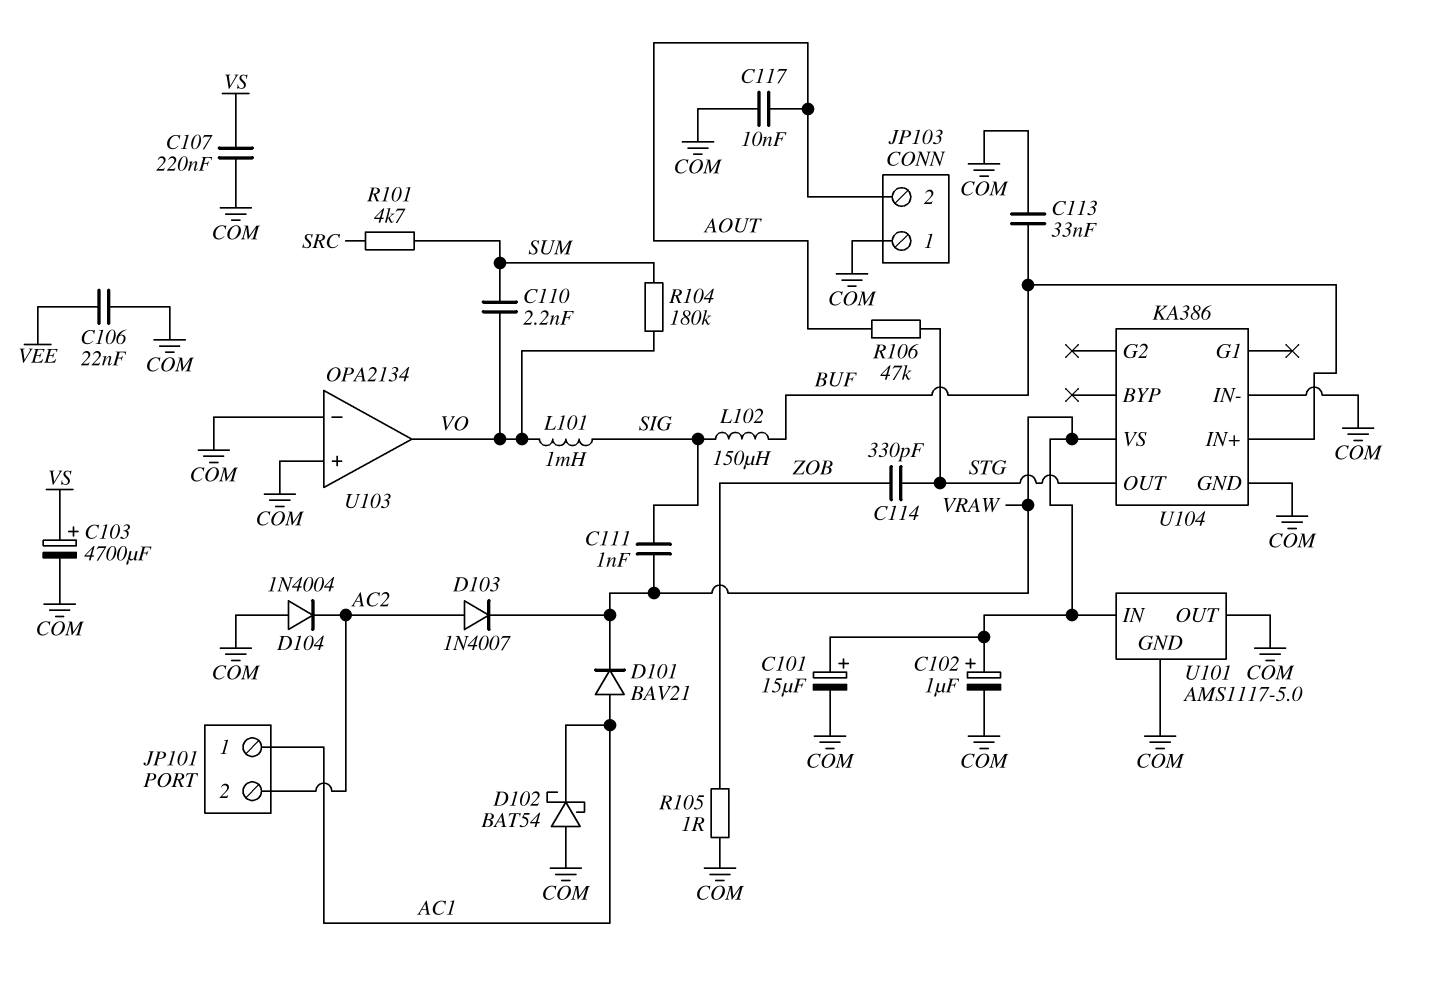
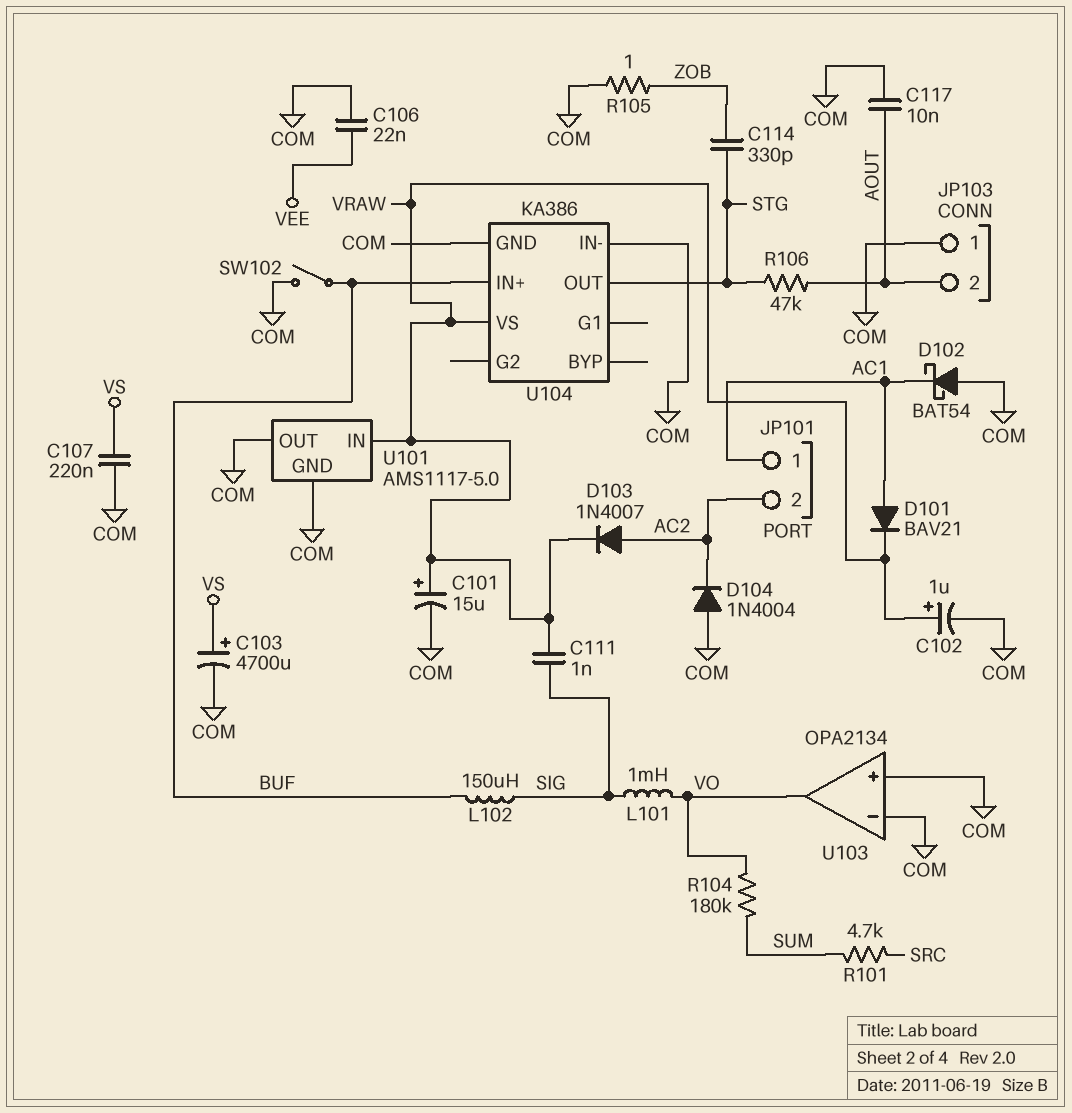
C110: 2.2nF (SUM, VO) -> none
C113: 33nF (BUF, COM) -> none
SW102: none -> switch (BUF, COM)

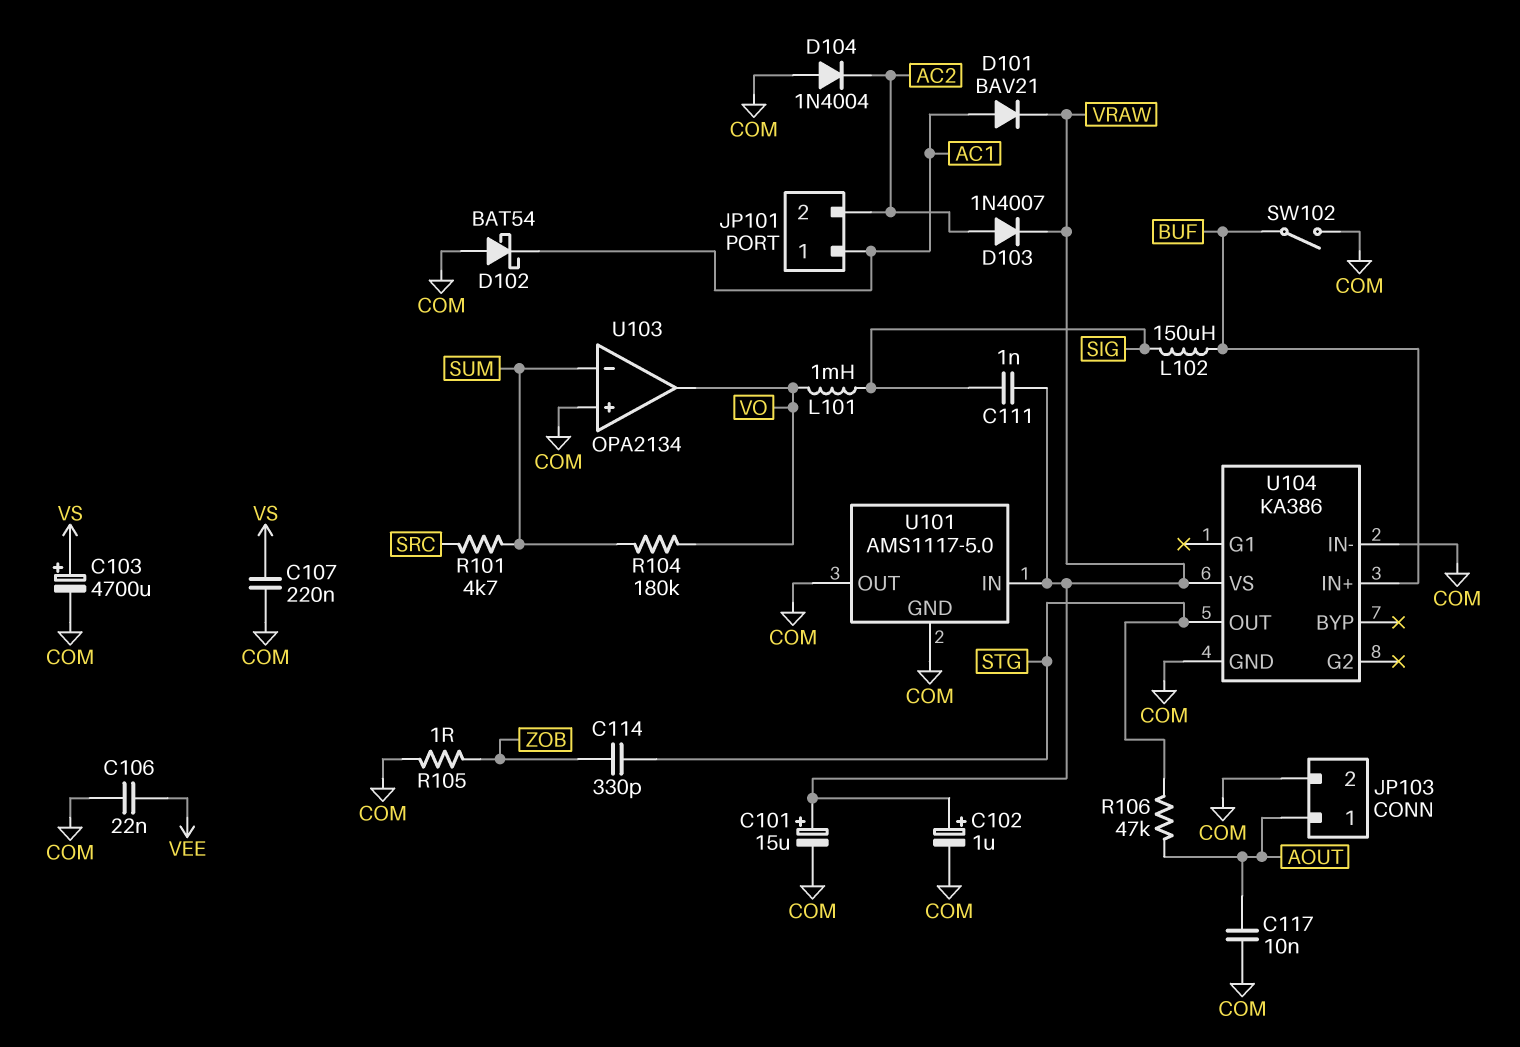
JP103 pin 1: COM -> AOUT
JP103 pin 2: AOUT -> COM
U103 pin in-: COM -> SUM

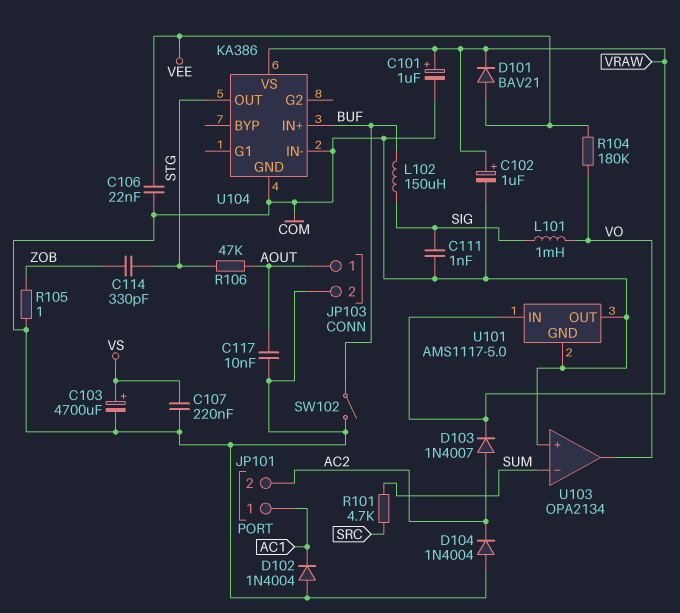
C101: 15uF (plus VRAW, minus COM) -> 1uF (plus VRAW, minus COM)
C111: 1nF (SIG, VRAW) -> 1nF (COM, SIG)
D101: diode BAV21 (A AC1, K VRAW) -> diode BAV21 (A VEE, K VRAW)
D102: schottky BAT54 (A COM, K AC1) -> diode 1N4004 (A COM, K AC1)
R104: 180k (SUM, VO) -> 180k (VEE, VO)

